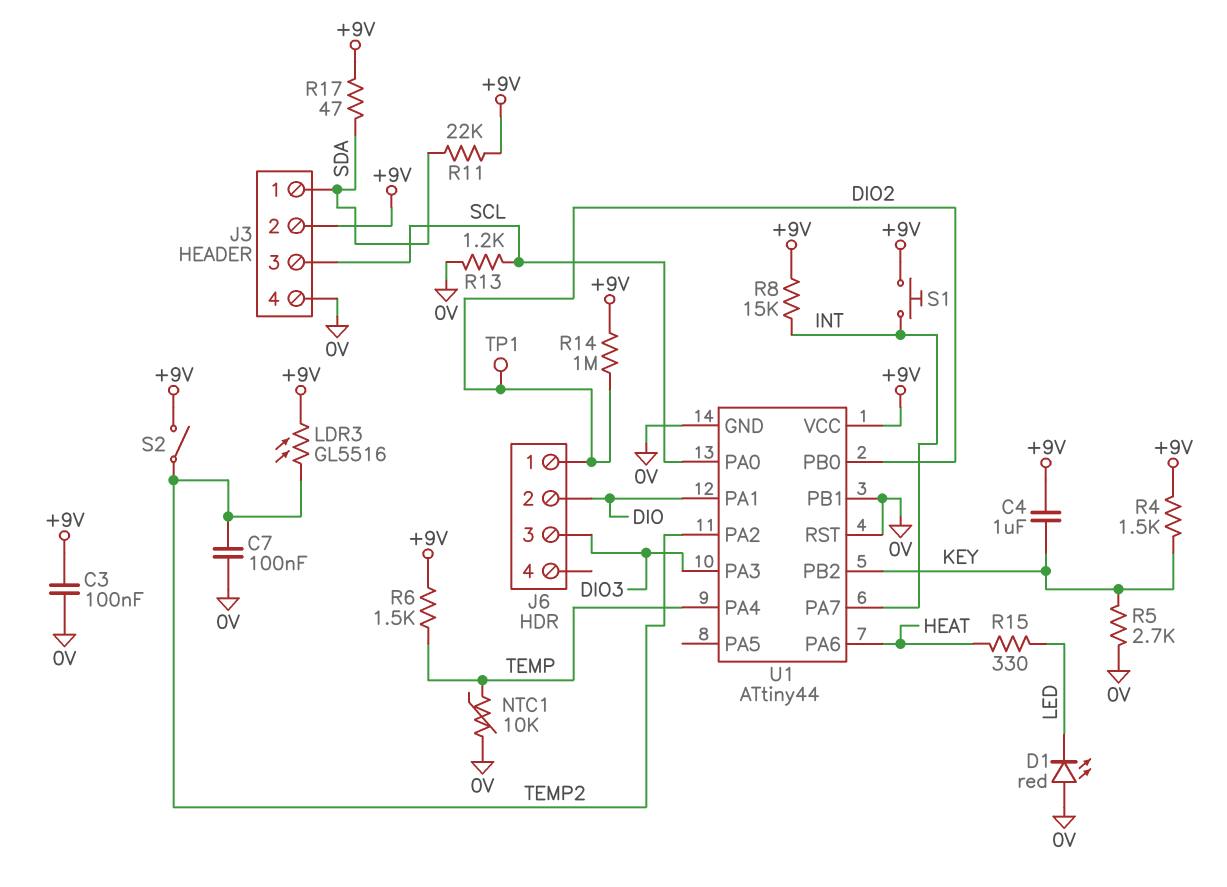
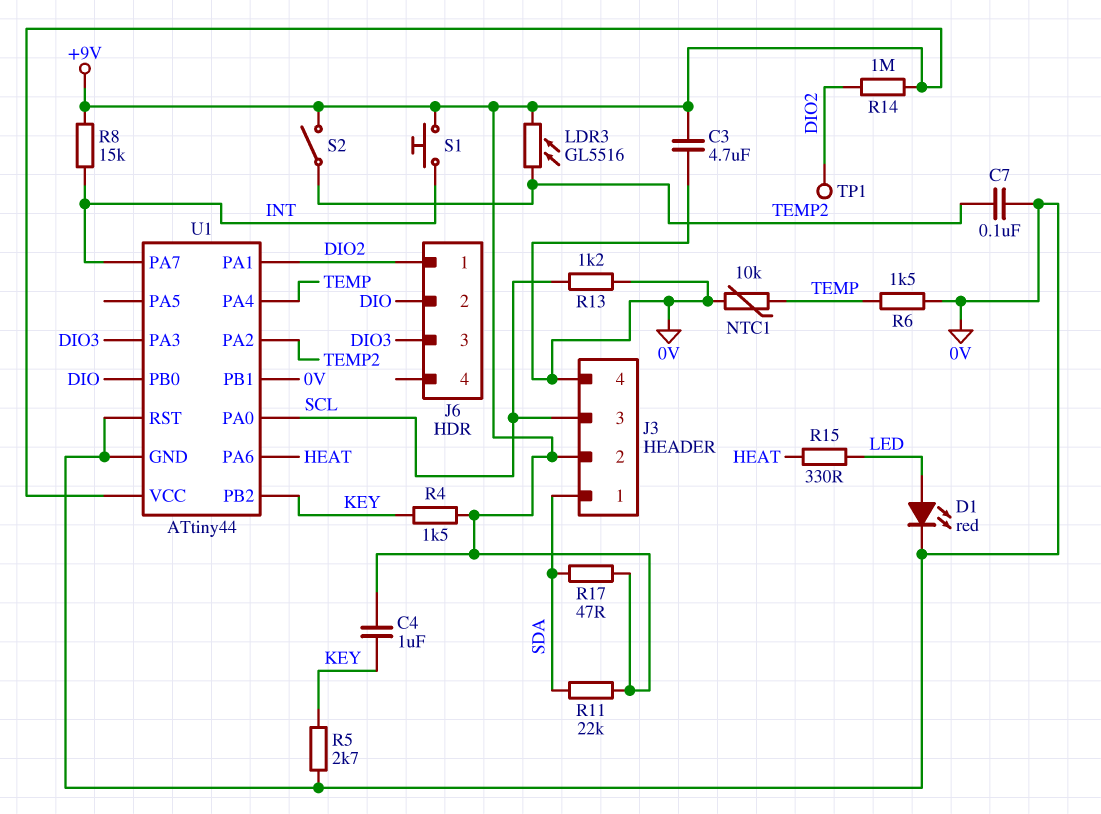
C3: 100nF (+9V, 0V) -> 4.7uF (+9V, 0V)
D1: LED red (A 0V, K LED) -> LED red (A LED, K 0V)
R6: 1.5k (+9V, TEMP) -> 1.5k (0V, TEMP)
U1 pin PA1: DIO -> DIO2
U1 pin PB0: DIO2 -> DIO

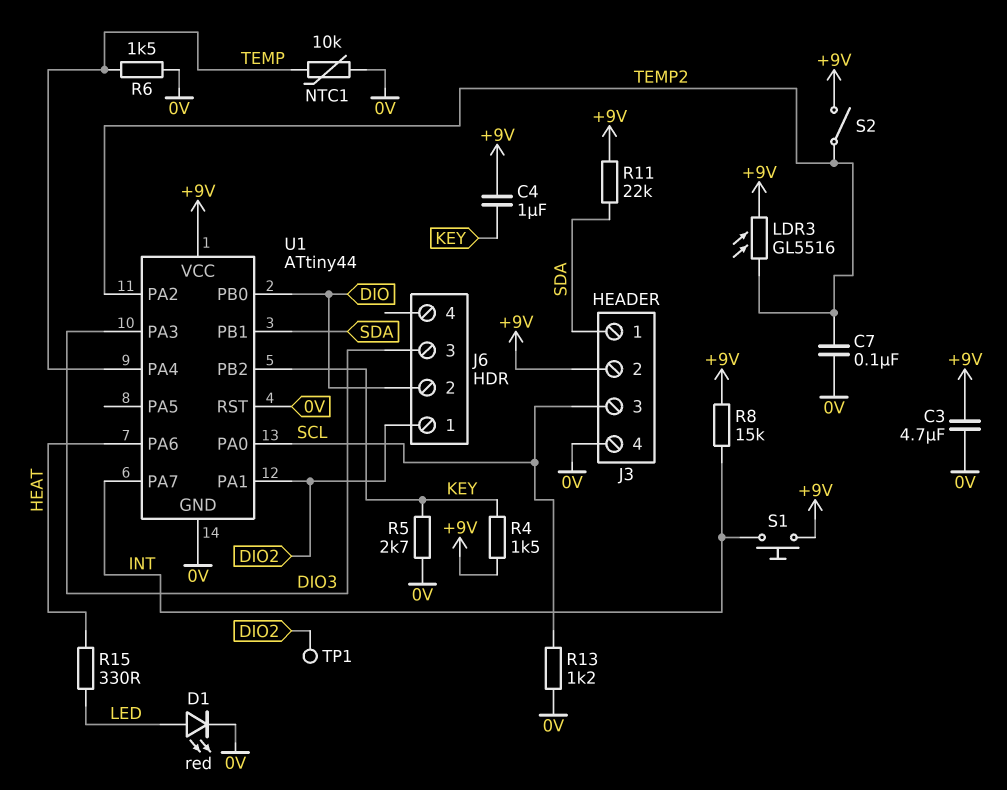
R14: 1M (+9V, DIO2) -> none
R17: 47 (+9V, SDA) -> none
U1 pin PB1: 0V -> SDA

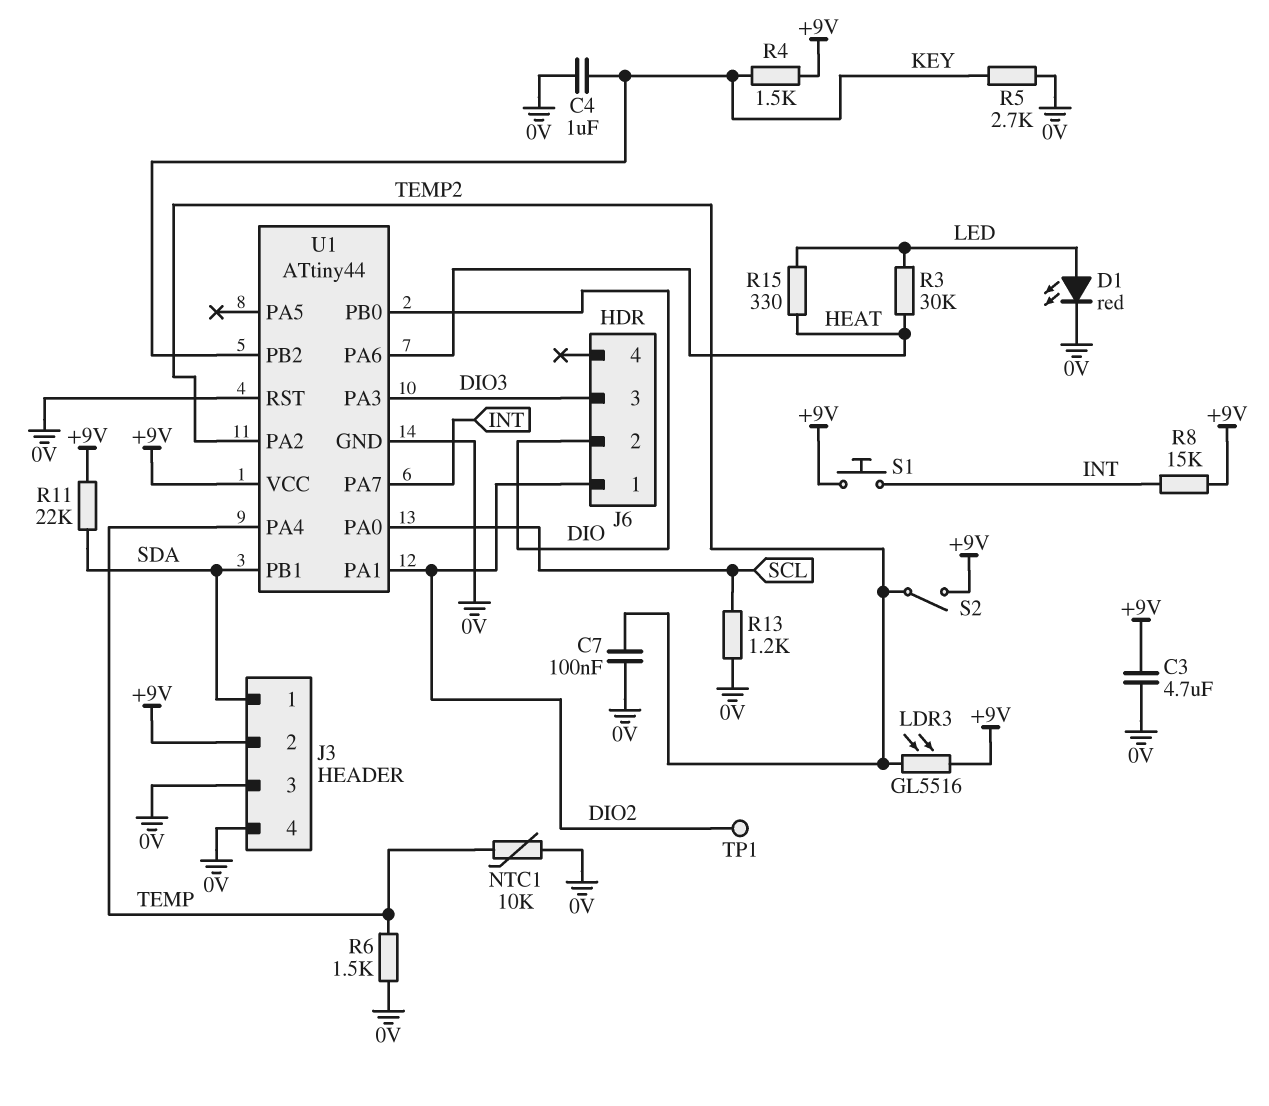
C4: 1uF (+9V, KEY) -> 1uF (0V, KEY)
J3 pin 3: SCL -> 0V
R3: none -> 30k (HEAT, LED)

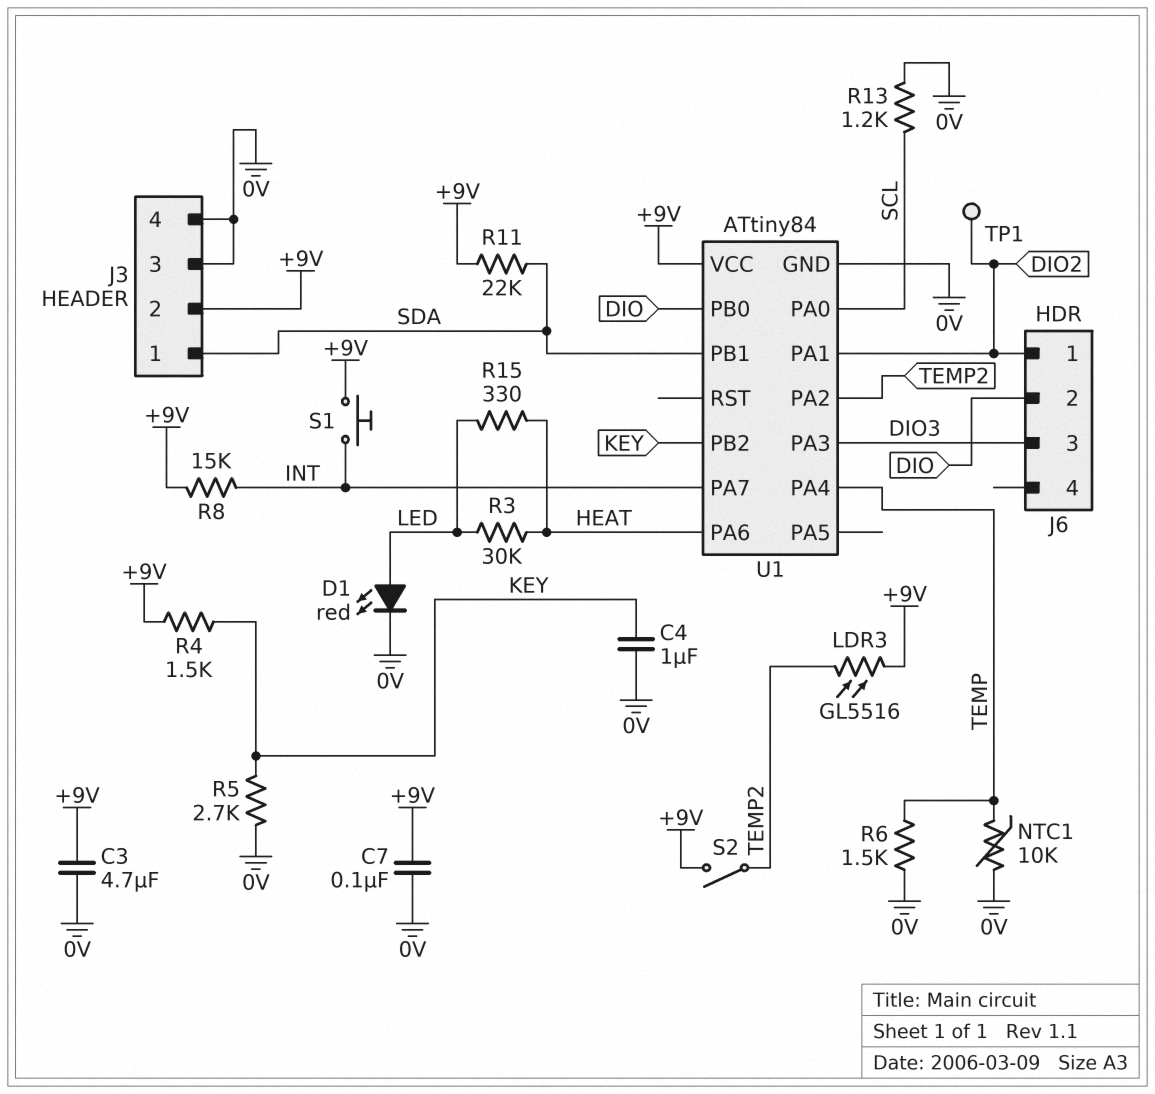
C7: 100nF (0V, TEMP2) -> 100nF (+9V, 0V)
U1: ATtiny44 -> ATtiny84
U1 pin RST: 0V -> none

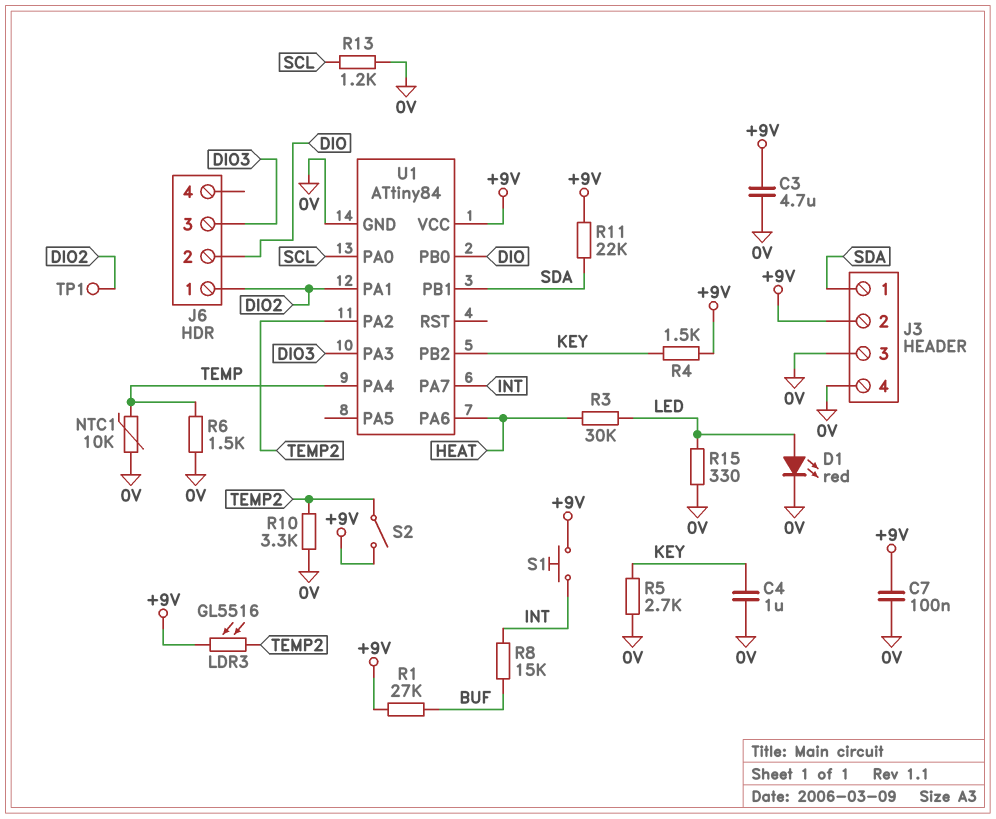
R1: none -> 27k (+9V, BUF)
R8: 15k (+9V, INT) -> 15k (BUF, INT)
R10: none -> 3.3k (0V, TEMP2)
R15: 330 (HEAT, LED) -> 330 (0V, LED)

